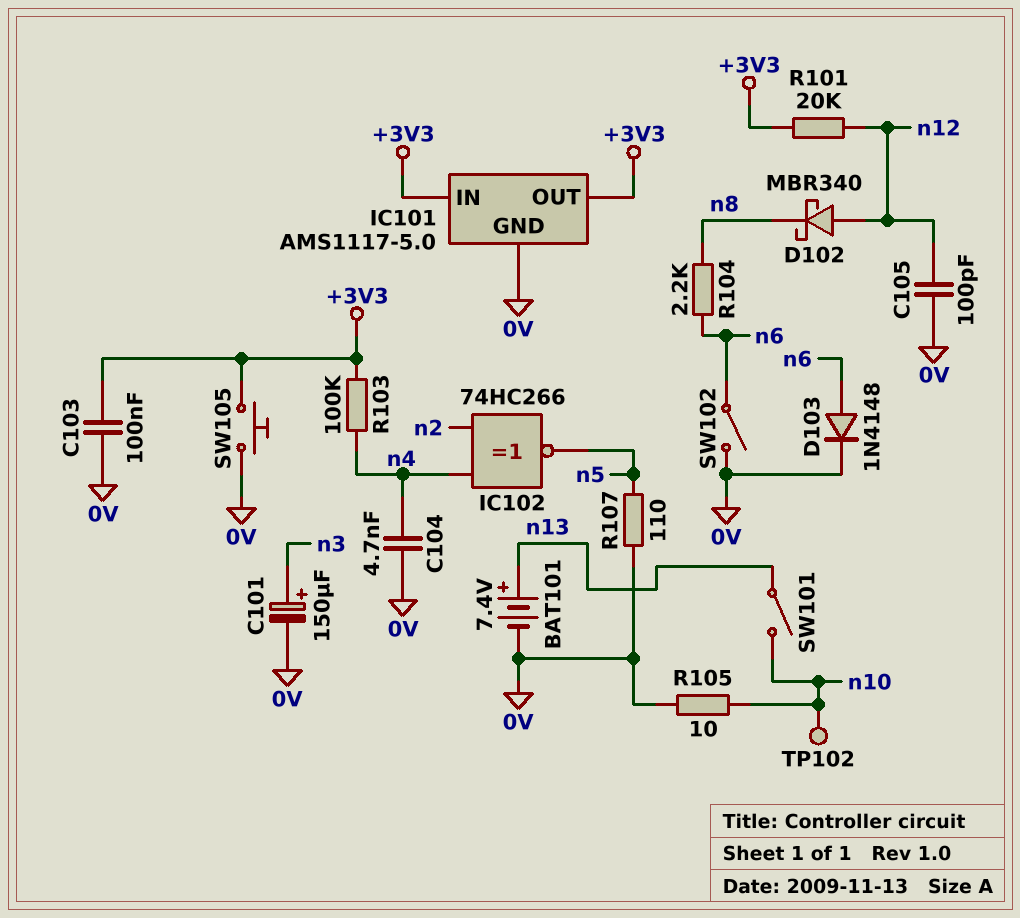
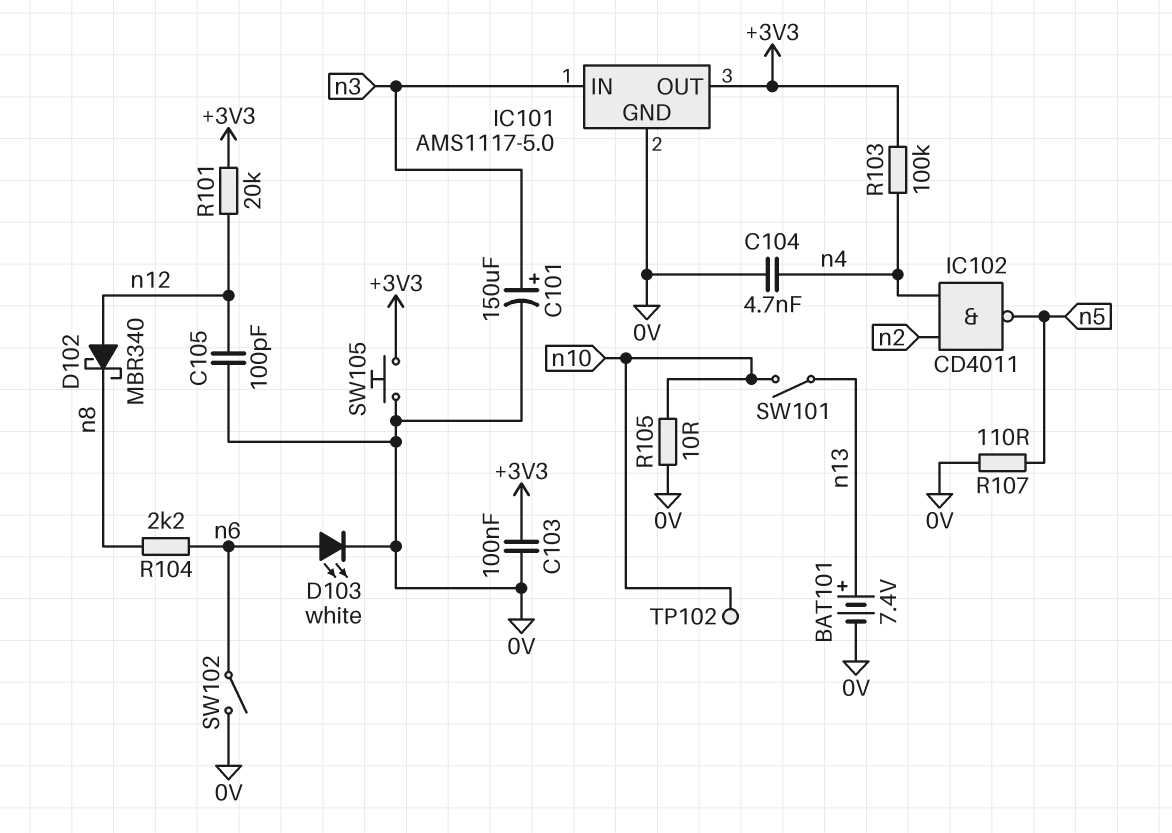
D103: diode 1N4148 (A n6, K 0V) -> LED white (A n6, K 0V)
IC101 pin IN: +3V3 -> n3
IC102: XNOR 74HC266 (in n2, in n4, out n5) -> NAND CD4011 (in n2, in n4, out n5)

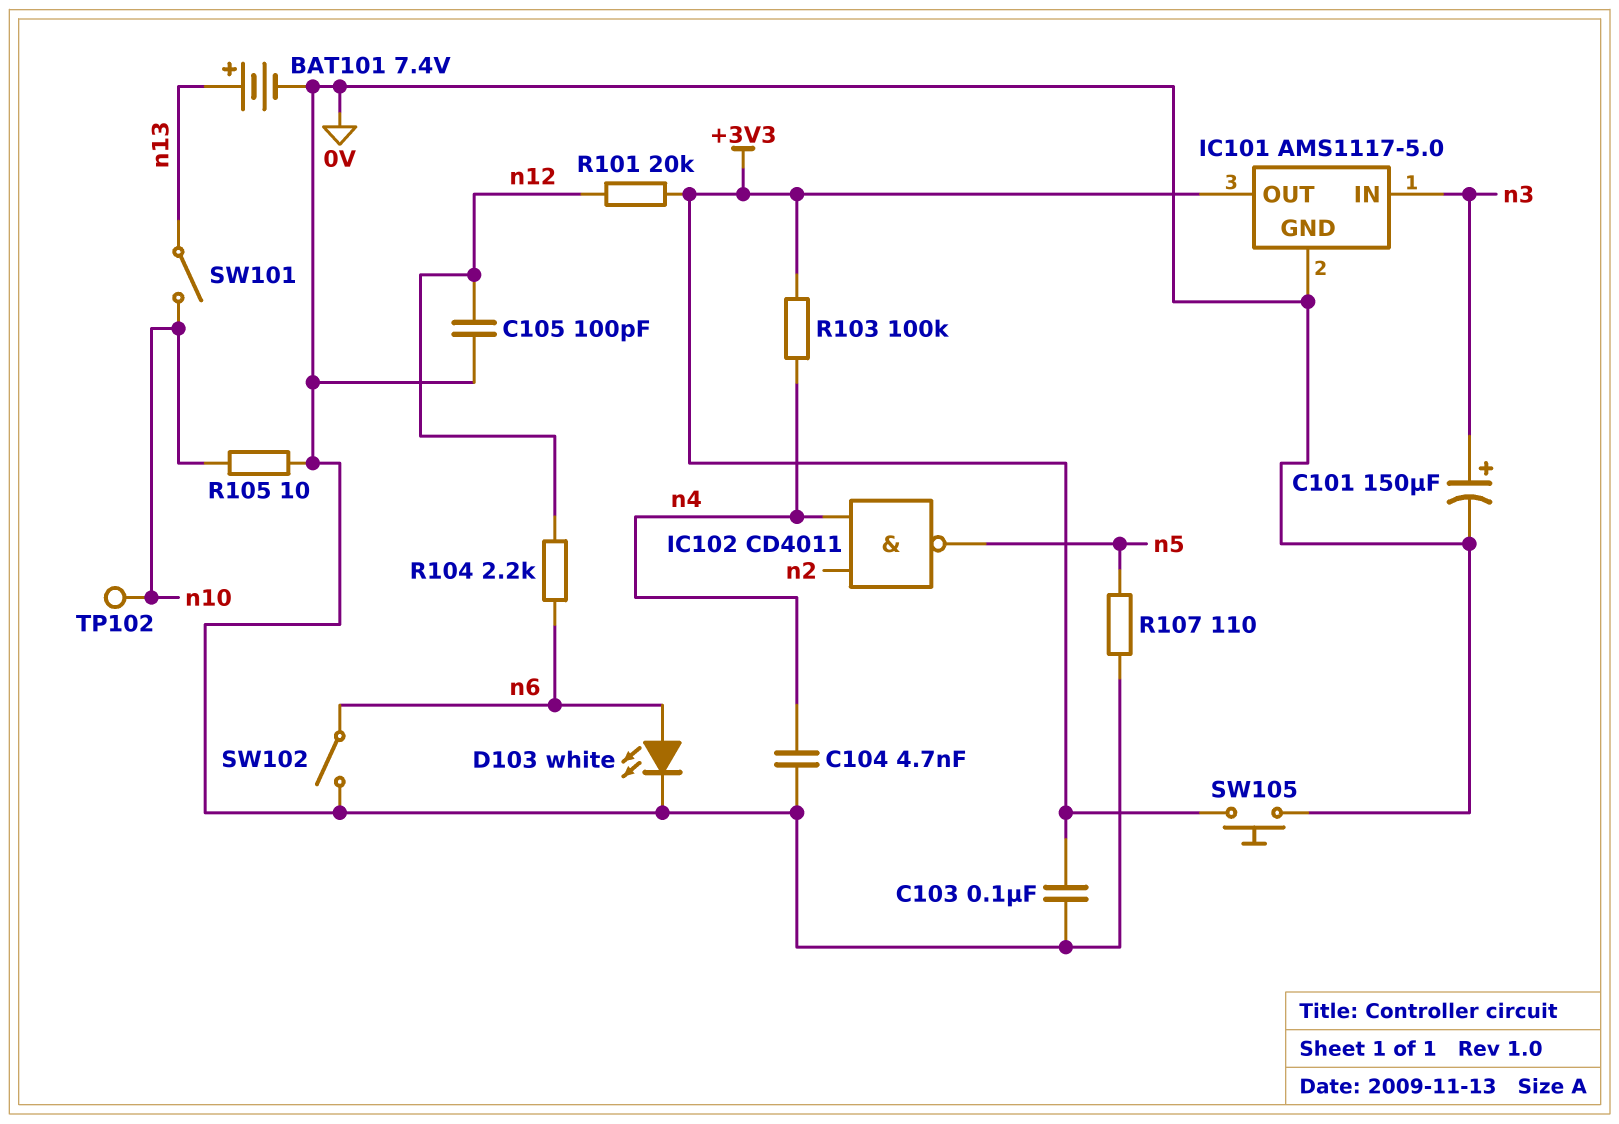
D102: schottky MBR340 (A n12, K n8) -> none
R104: 2.2k (n6, n8) -> 2.2k (n6, n12)

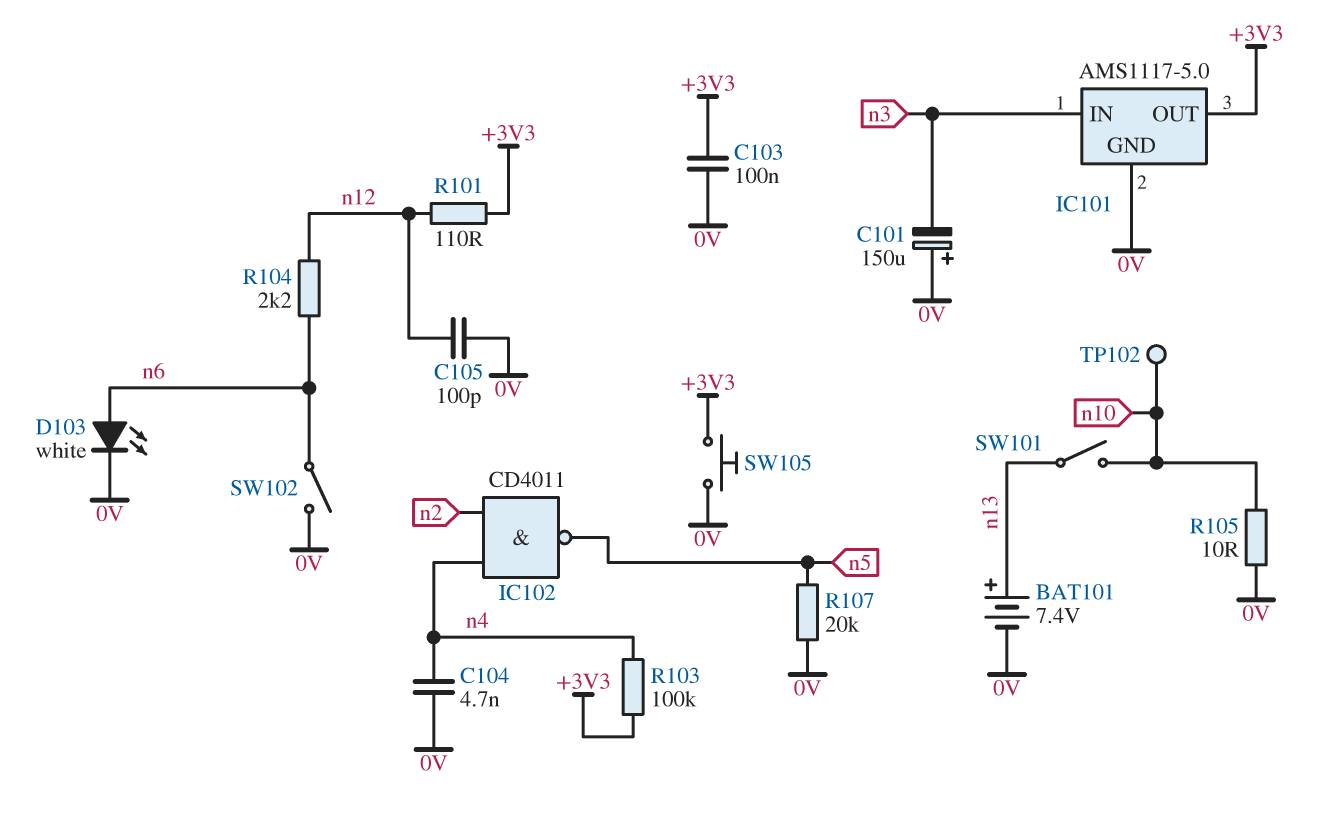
C101: 150uF (plus n3, minus 0V) -> 150uF (plus 0V, minus n3)
R101: 20k (+3V3, n12) -> 110 (+3V3, n12)
R107: 110 (0V, n5) -> 20k (0V, n5)

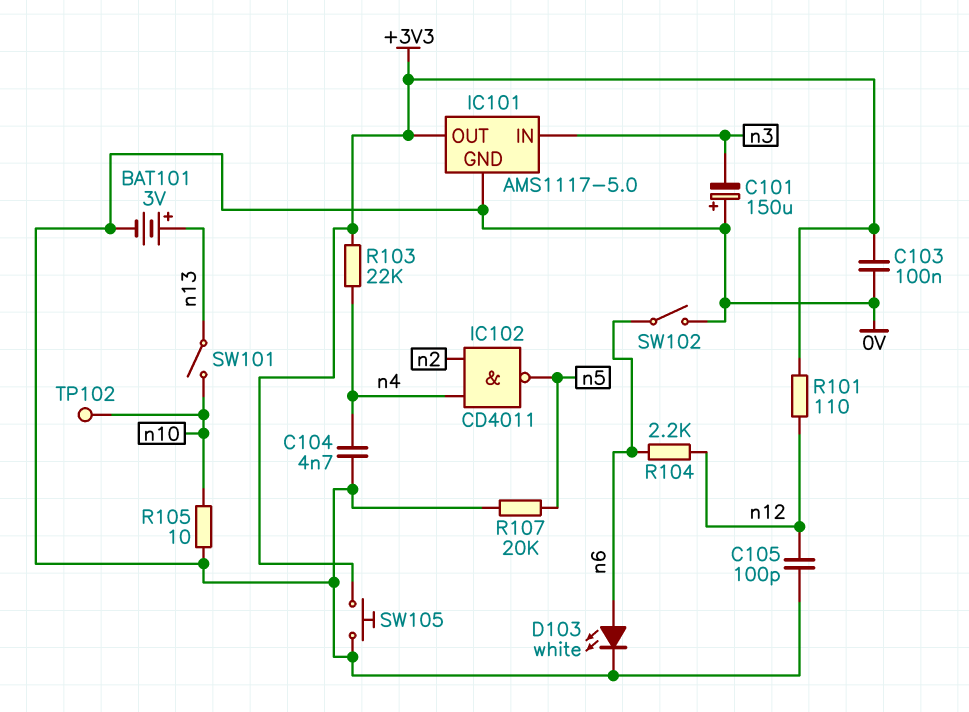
BAT101: 7.4V (plus n13, minus 0V) -> 3V (plus n13, minus 0V)
R103: 100k (+3V3, n4) -> 22k (+3V3, n4)

